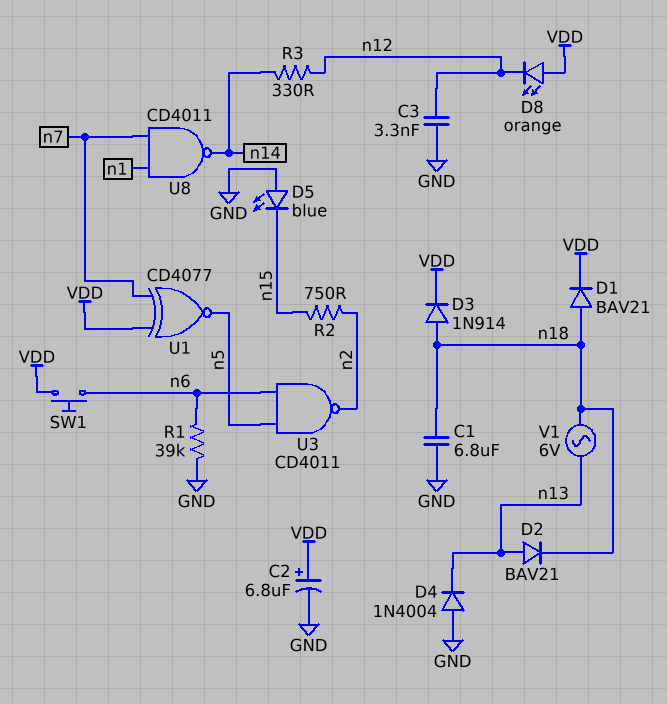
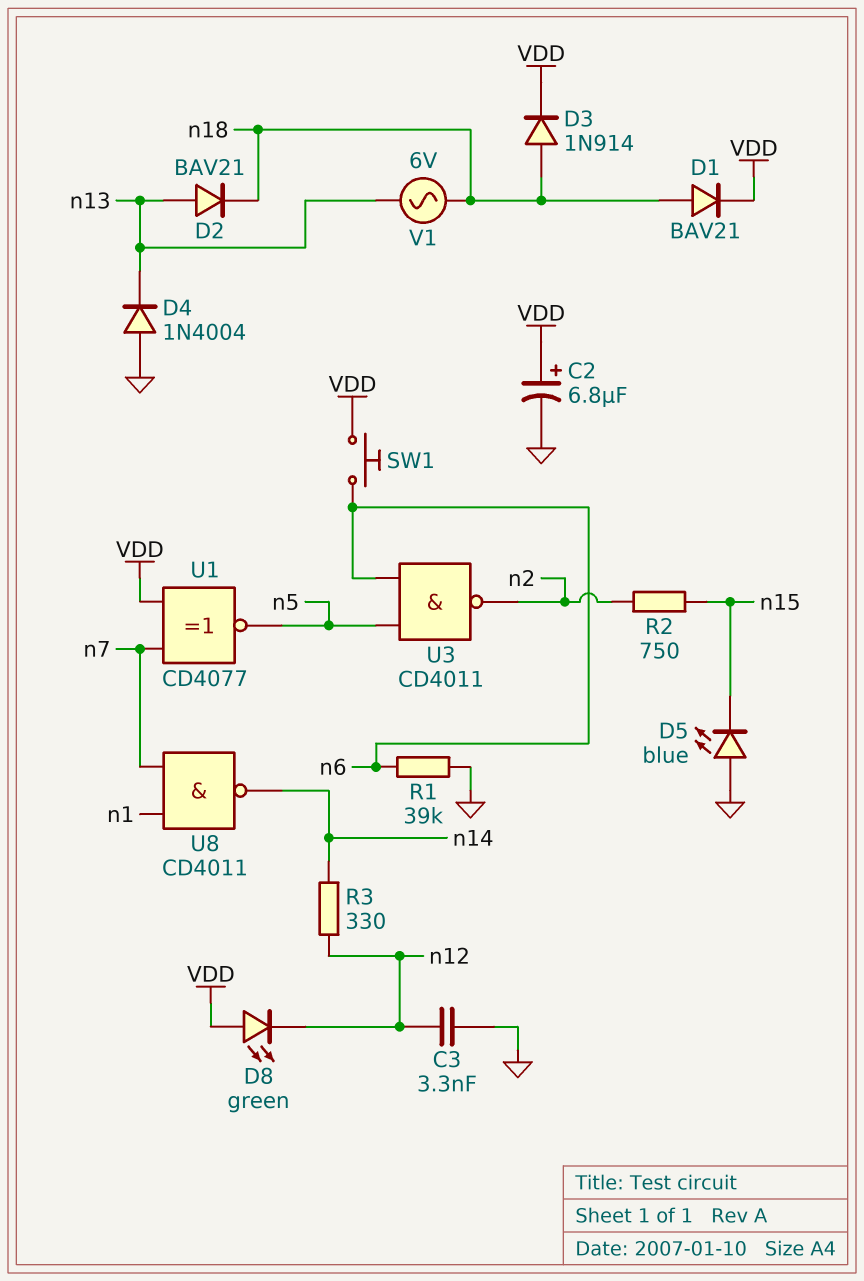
C1: 6.8uF (GND, n18) -> none
D8: LED orange (A VDD, K n12) -> LED green (A VDD, K n12)

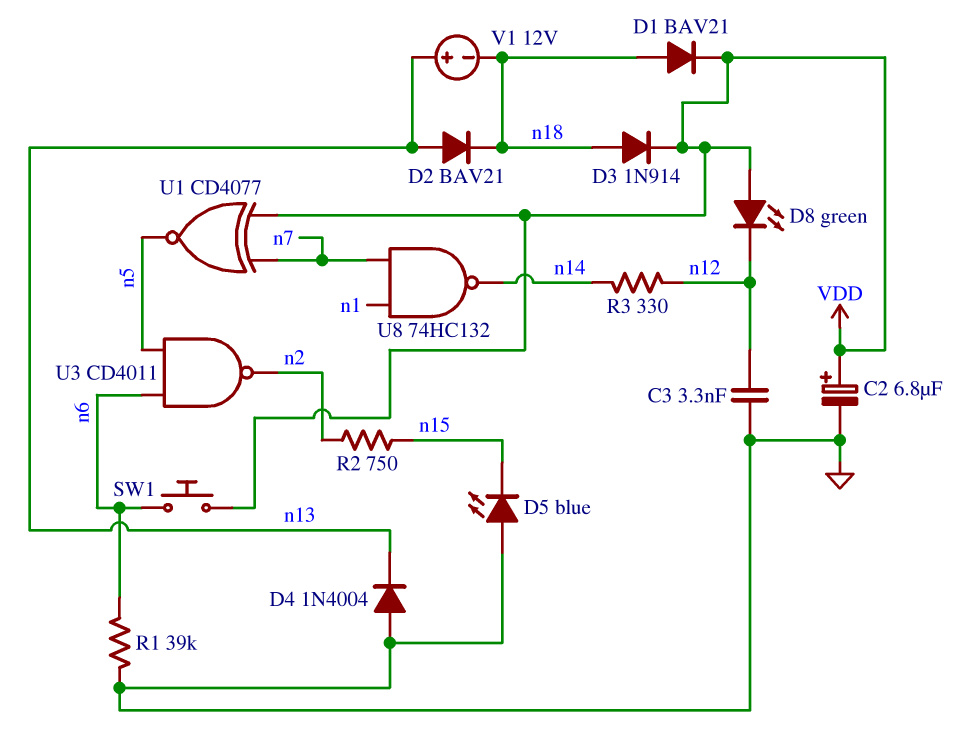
U8: NAND CD4011 (in n1, in n7, out n14) -> NAND 74HC132 (in n1, in n7, out n14)
V1: AC 6V (n13, n18) -> 12V (plus n13, minus n18)

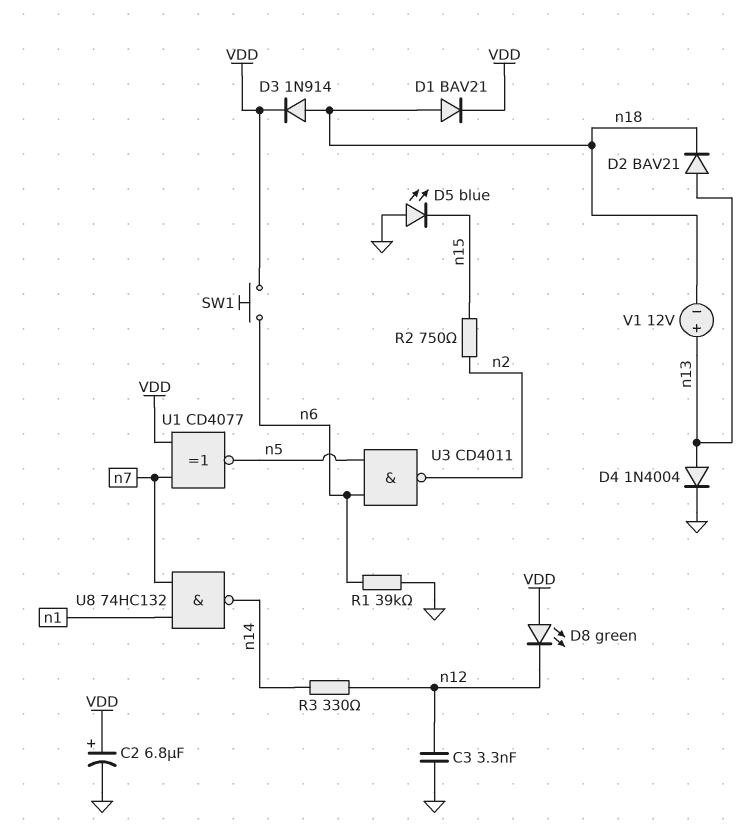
D4: diode 1N4004 (A GND, K n13) -> diode 1N4004 (A n13, K GND)

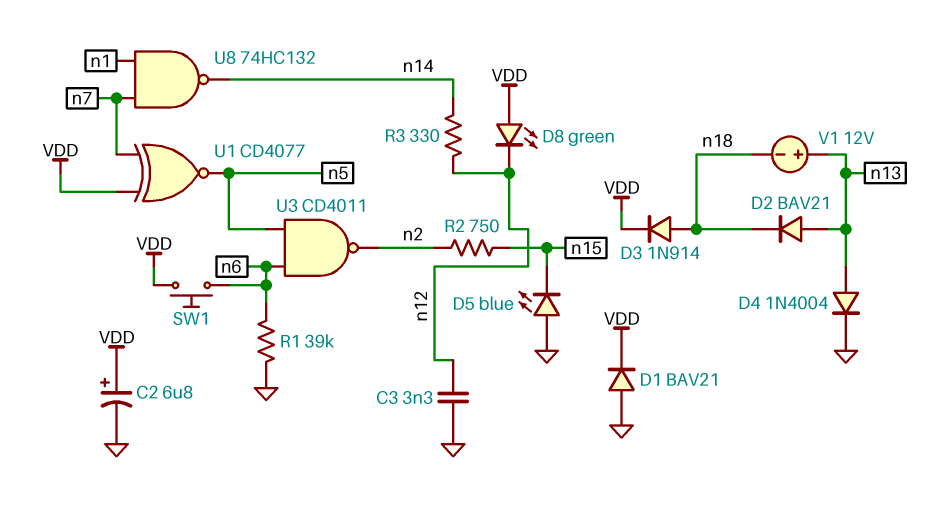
D1: diode BAV21 (A n18, K VDD) -> diode BAV21 (A GND, K VDD)

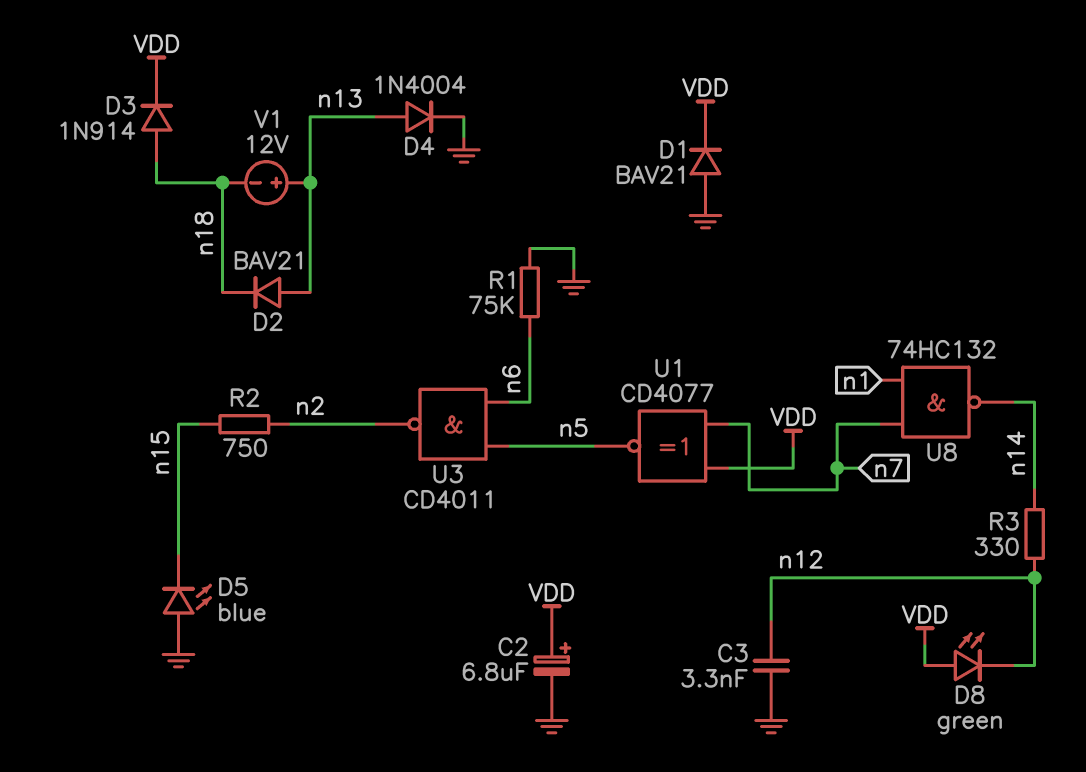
R1: 39k (GND, n6) -> 75k (GND, n6)
SW1: button (VDD, n6) -> none

